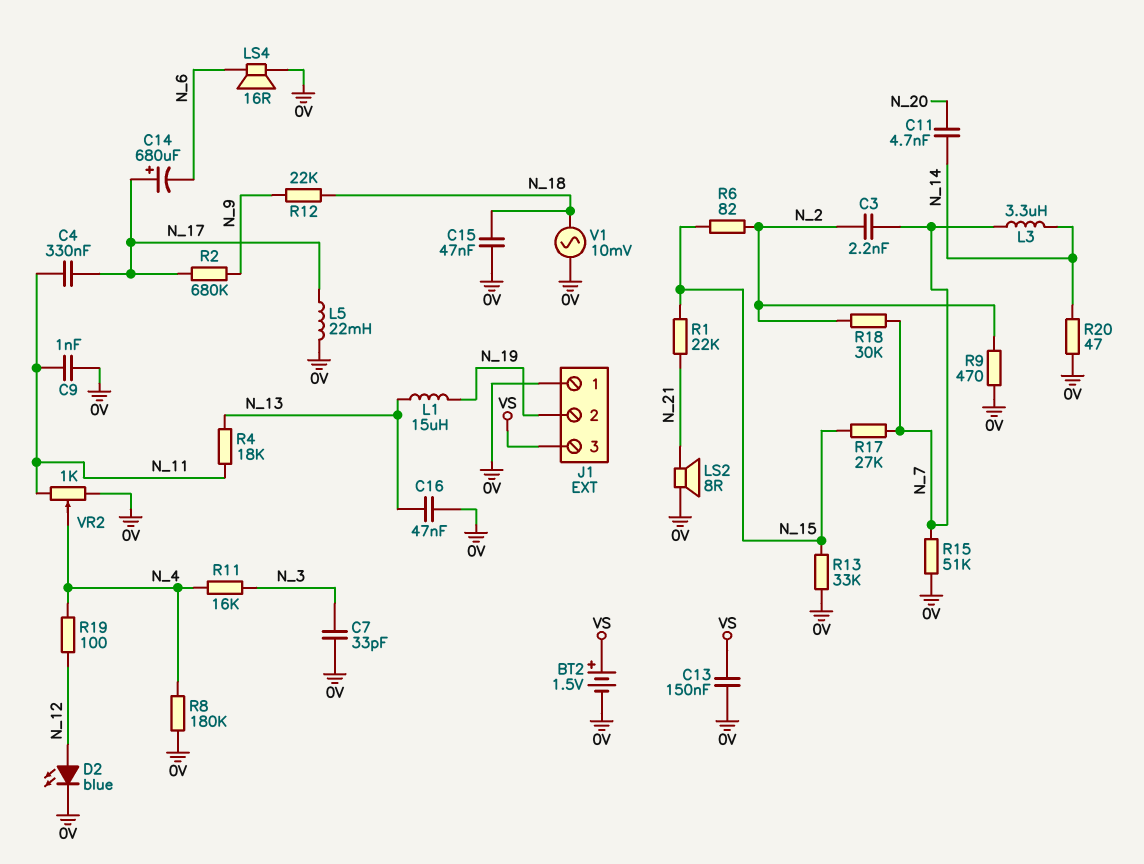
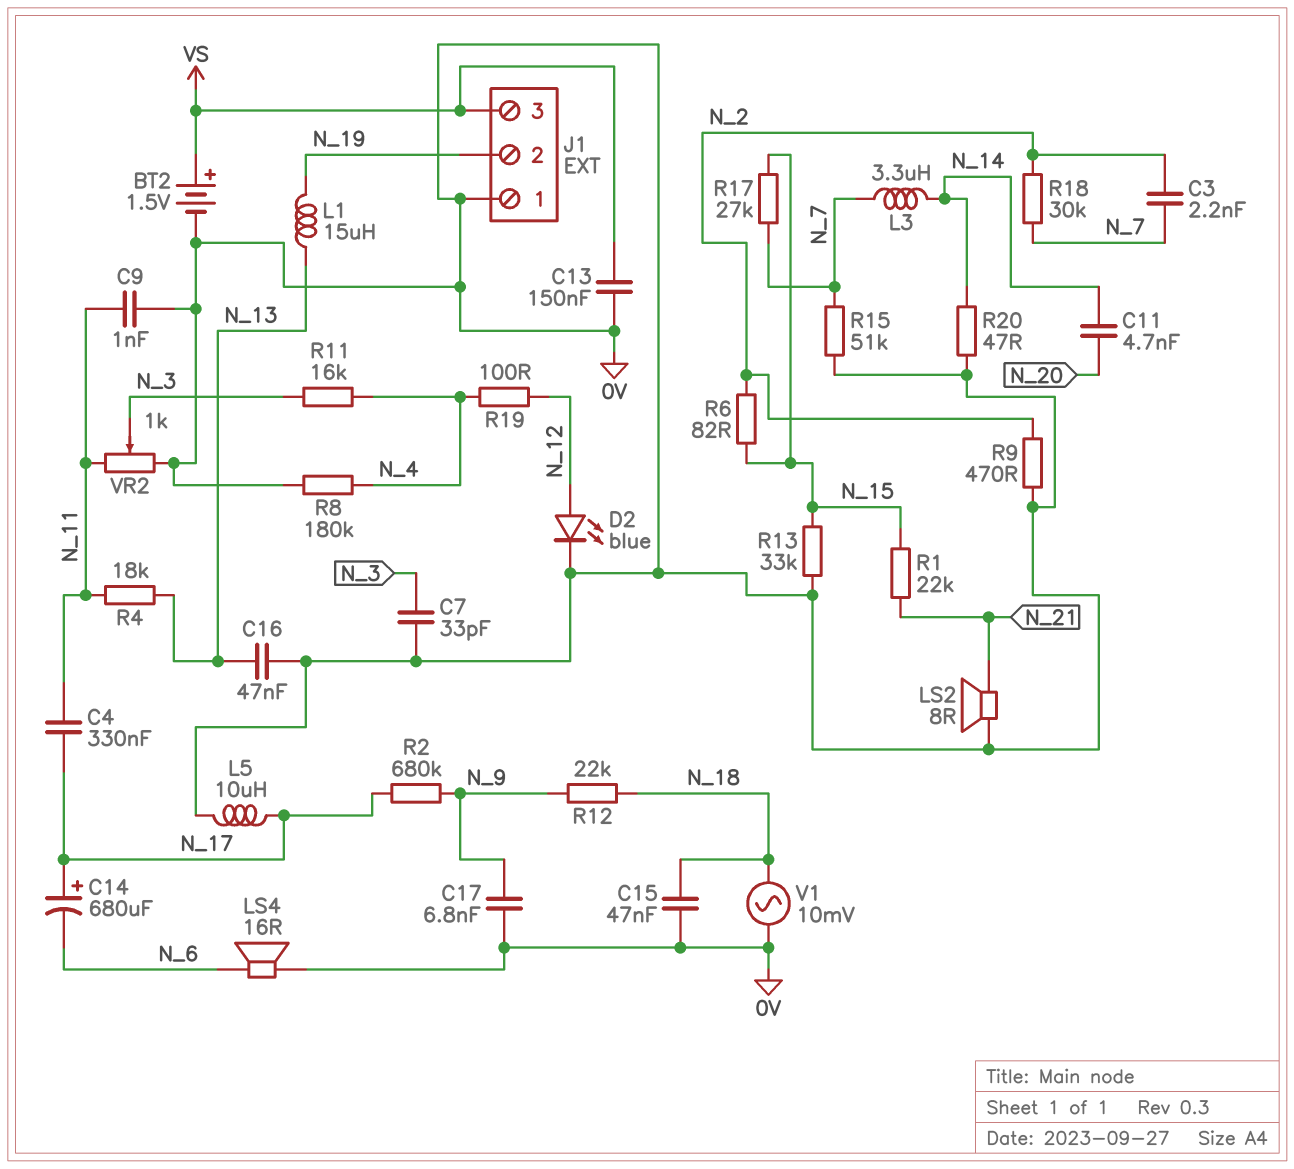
C17: none -> 6.8nF (0V, N_9)
L5: 22mH (0V, N_17) -> 10uH (0V, N_17)
VR2: 1k (0V, N_11, wiper N_4) -> 1k (0V, N_11, wiper N_3)

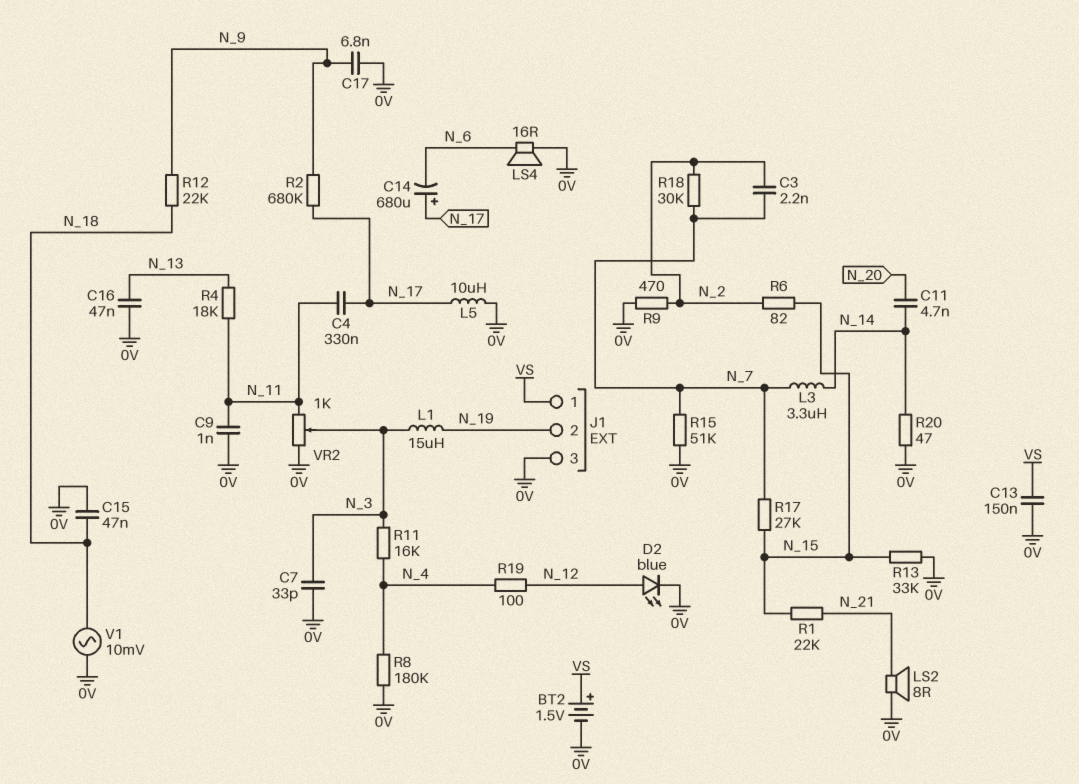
J1 pin 1: 0V -> VS
J1 pin 3: VS -> 0V
L1: 15uH (N_13, N_19) -> 15uH (N_3, N_19)

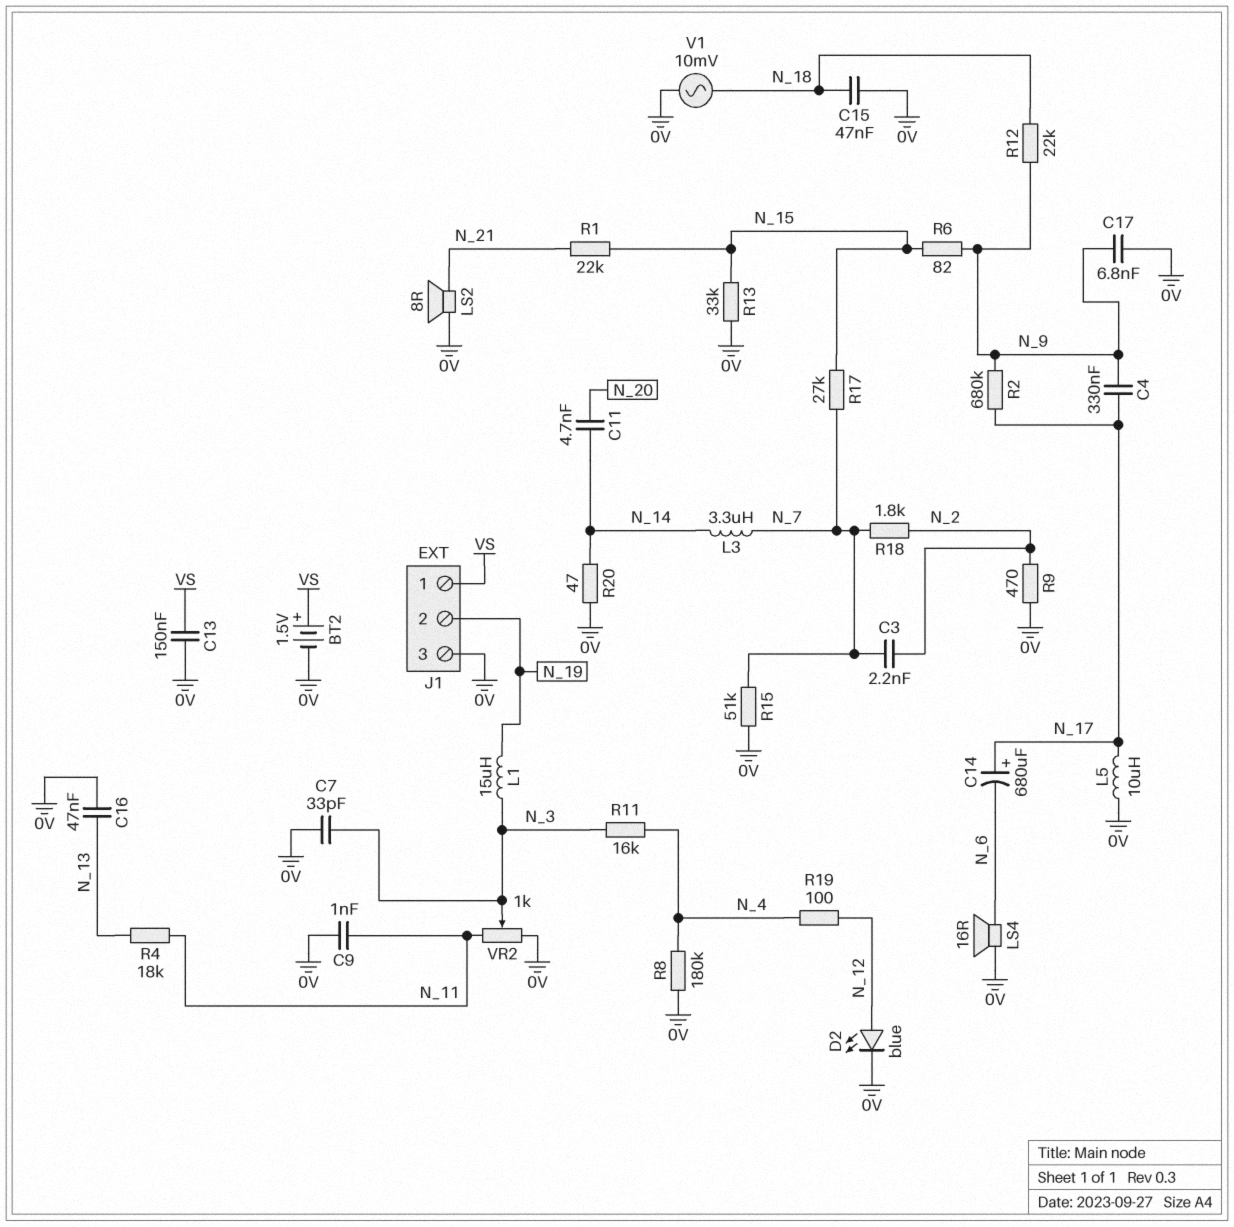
C4: 330nF (N_11, N_17) -> 330nF (N_9, N_17)
R6: 82 (N_2, N_15) -> 82 (N_9, N_15)
R18: 30k (N_2, N_7) -> 1.8k (N_2, N_7)

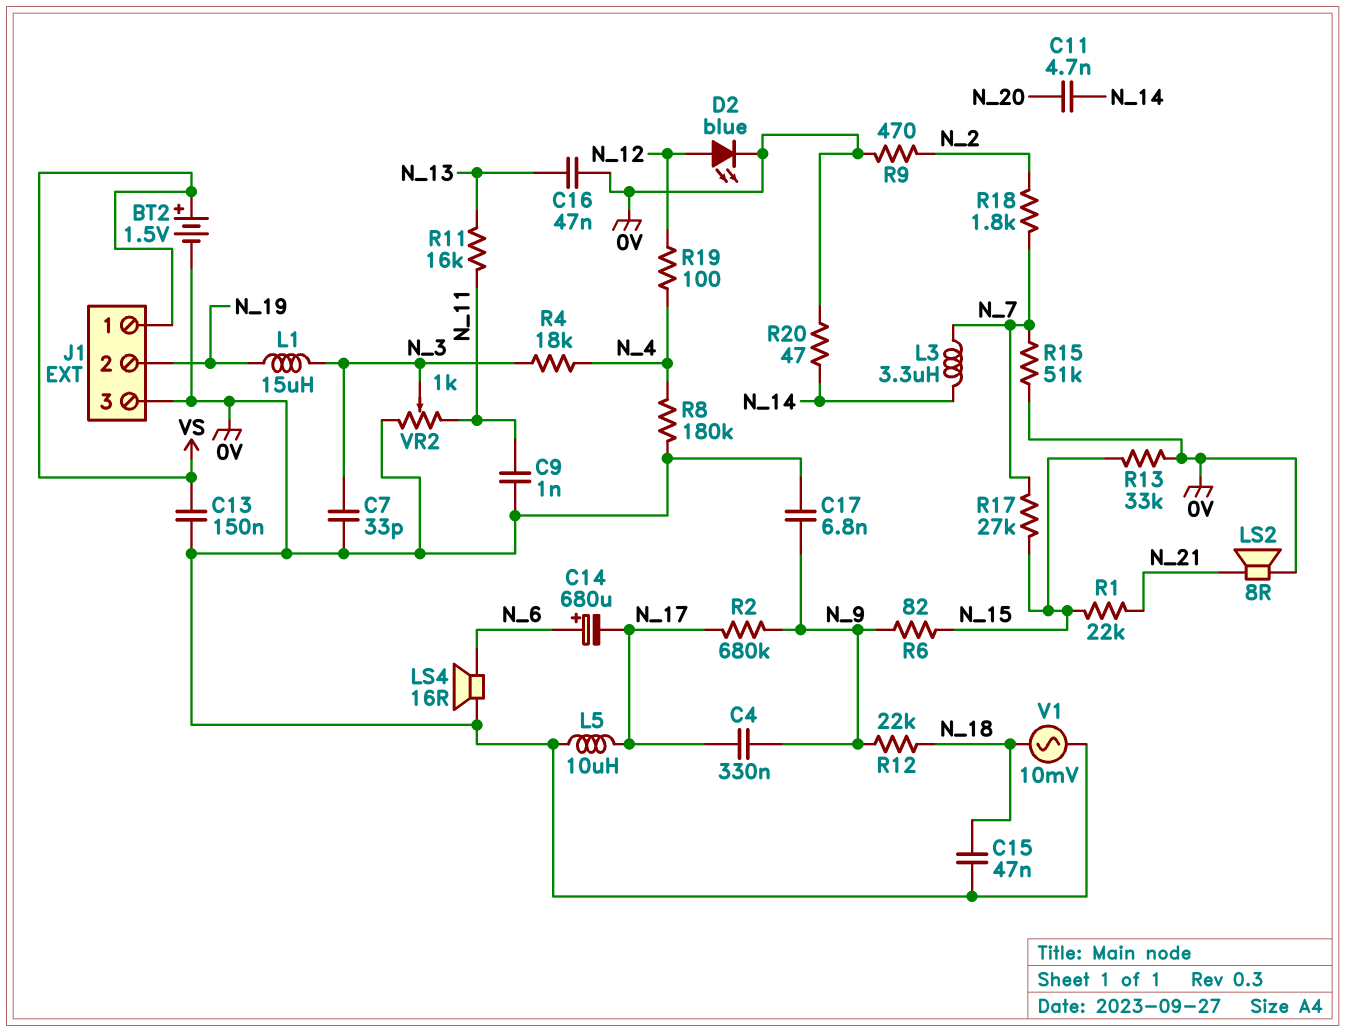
C3: 2.2nF (N_2, N_7) -> none
C14: 680uF (plus N_17, minus N_6) -> 680uF (plus N_6, minus N_17)
R4: 18k (N_11, N_13) -> 18k (N_3, N_4)
R11: 16k (N_3, N_4) -> 16k (N_11, N_13)

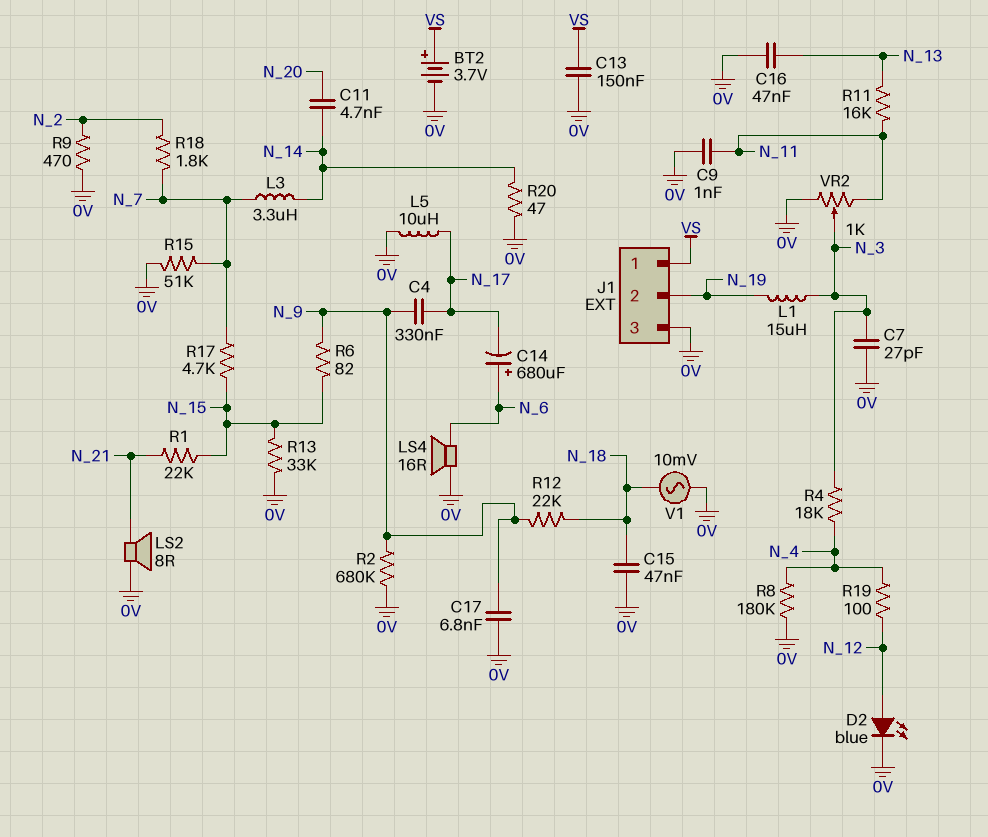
BT2: 1.5V (plus VS, minus 0V) -> 3.7V (plus VS, minus 0V)
C7: 33pF (0V, N_3) -> 27pF (0V, N_3)
R2: 680k (N_9, N_17) -> 680k (0V, N_9)
R17: 27k (N_7, N_15) -> 4.7k (N_7, N_15)

